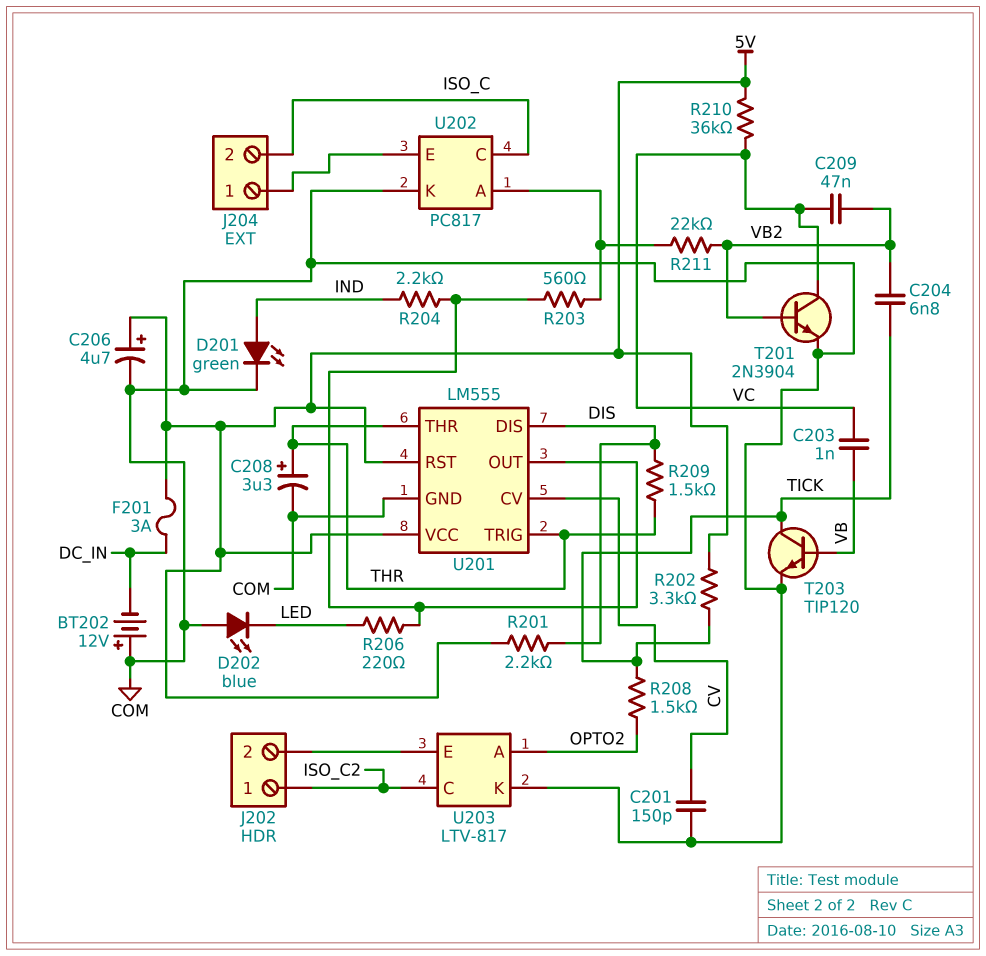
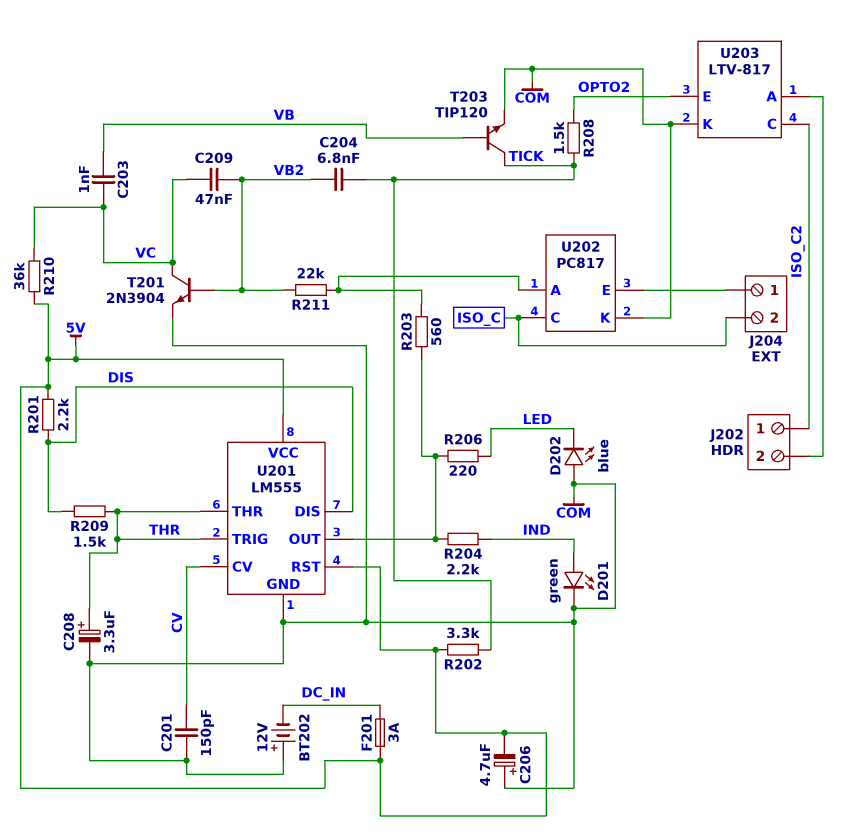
C206: 4.7uF (plus 5V, minus COM) -> 4.7uF (plus COM, minus 5V)
U203 pin A: OPTO2 -> J202/2
U203 pin E: J202/2 -> OPTO2

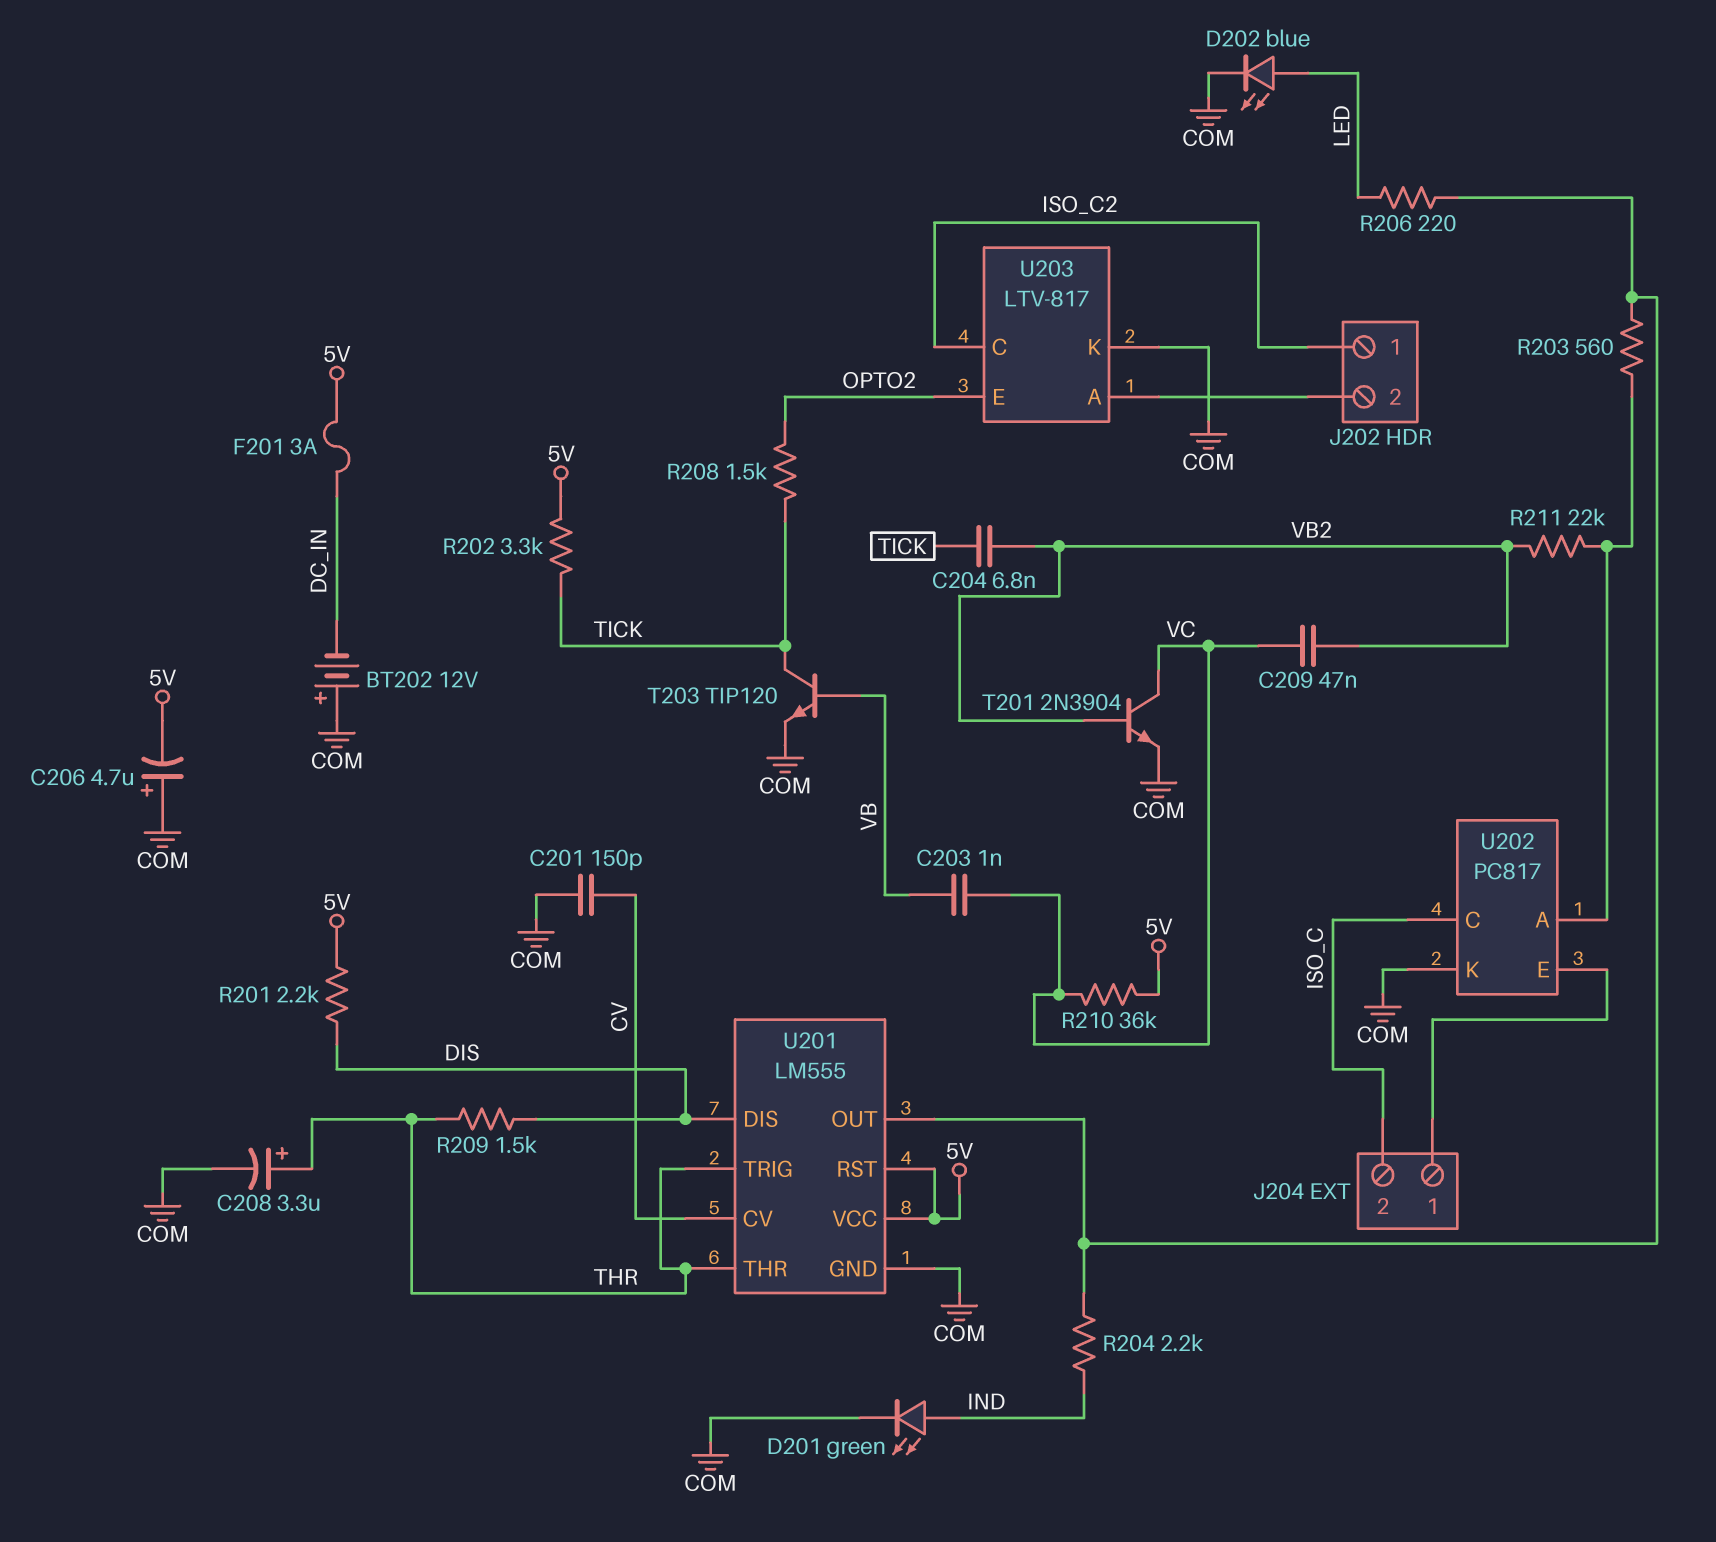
D202: LED blue (A COM, K LED) -> LED blue (A LED, K COM)

